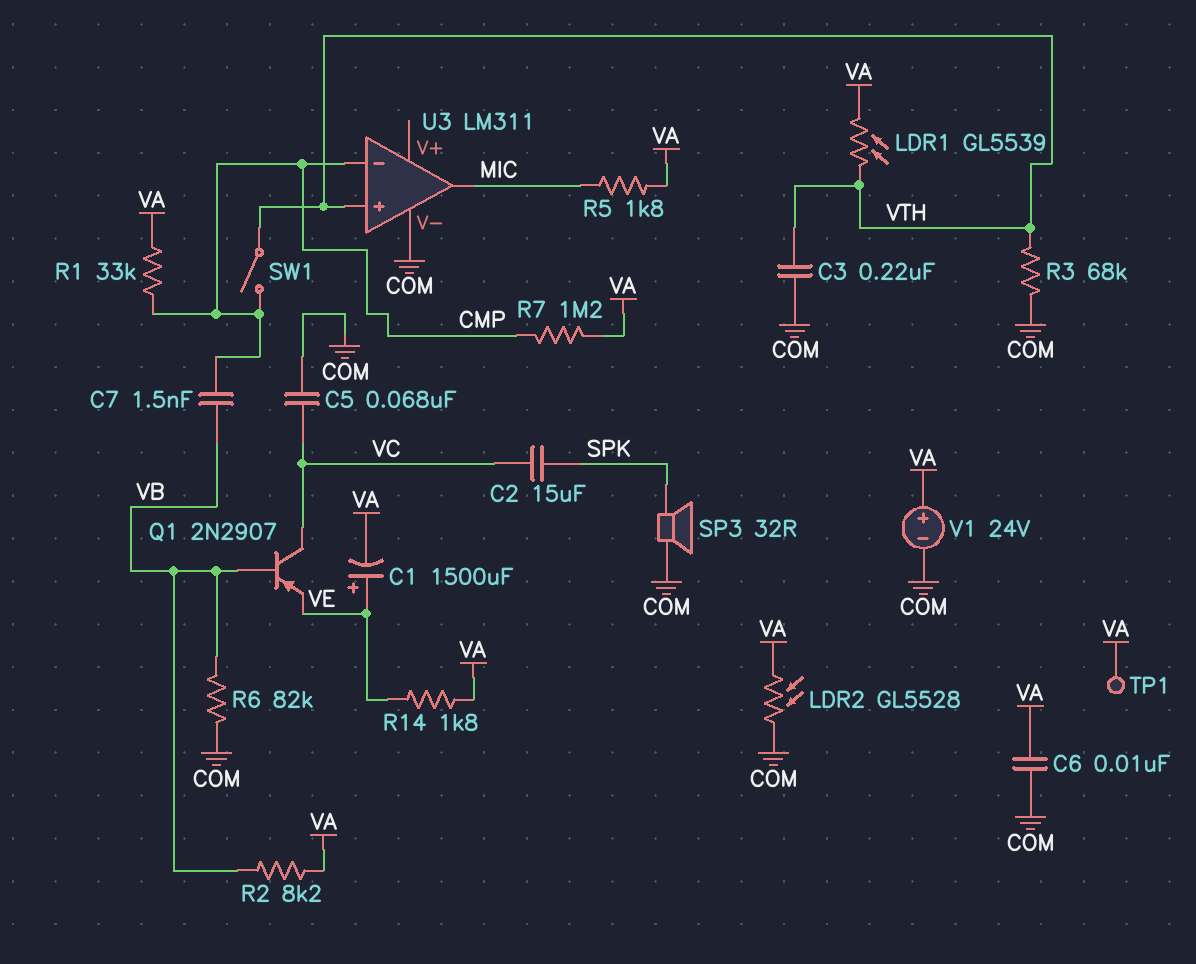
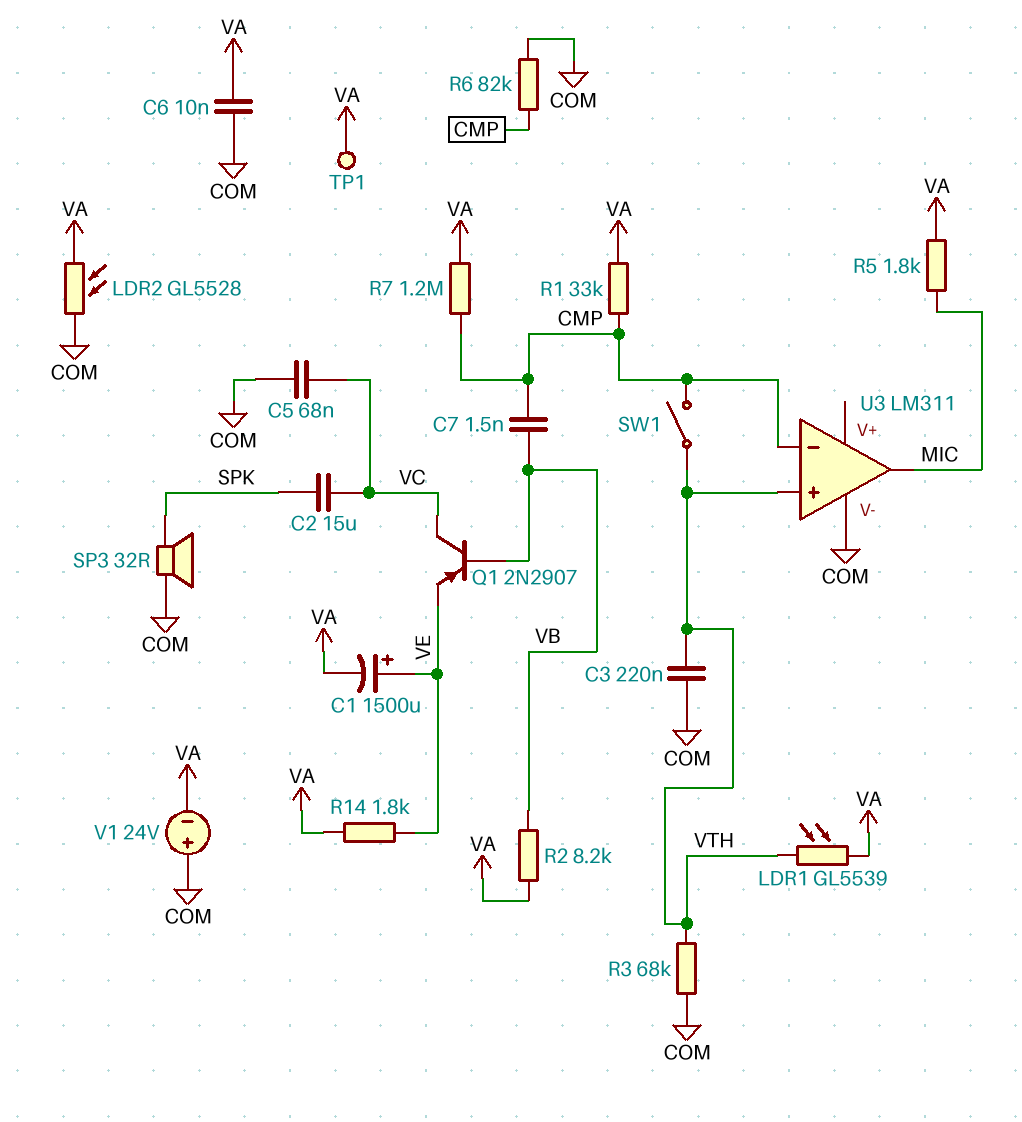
R6: 82k (COM, VB) -> 82k (CMP, COM)
V1: 24V (plus VA, minus COM) -> 24V (plus COM, minus VA)

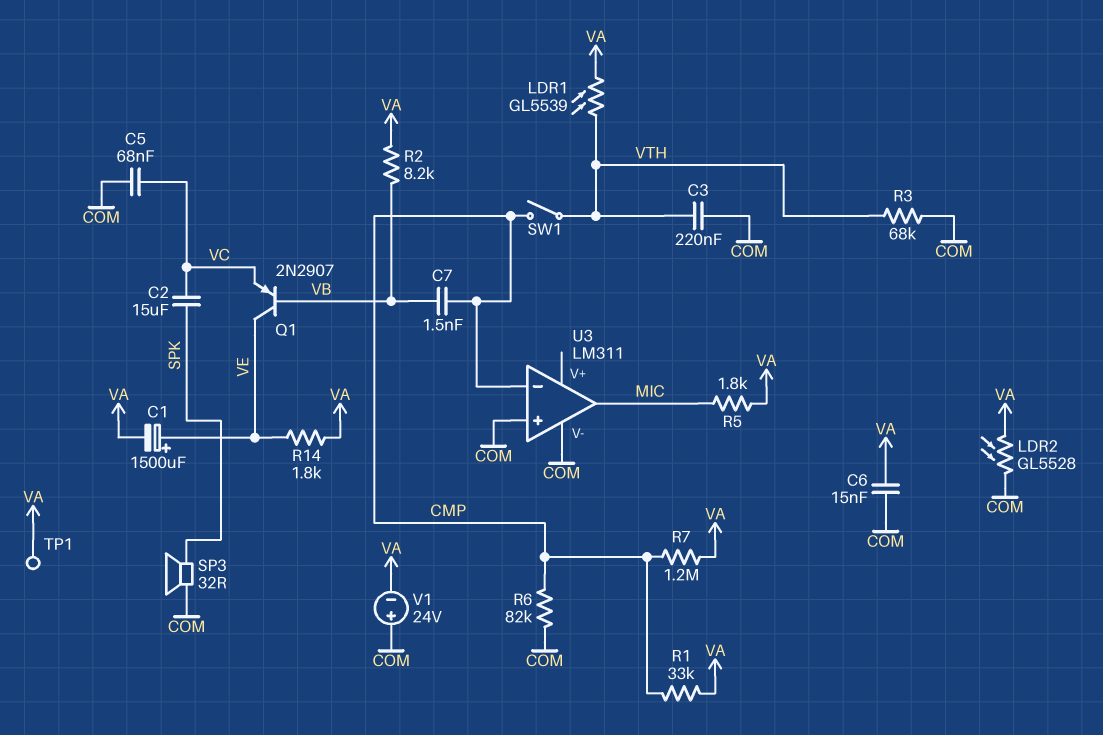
C6: 10nF (COM, VA) -> 15nF (COM, VA)
Q1: PNP 2N2907 (B VB, C VC, E VE) -> PNP 2N2907 (B VB, C VE, E VC)
U3 pin in+: VTH -> COM

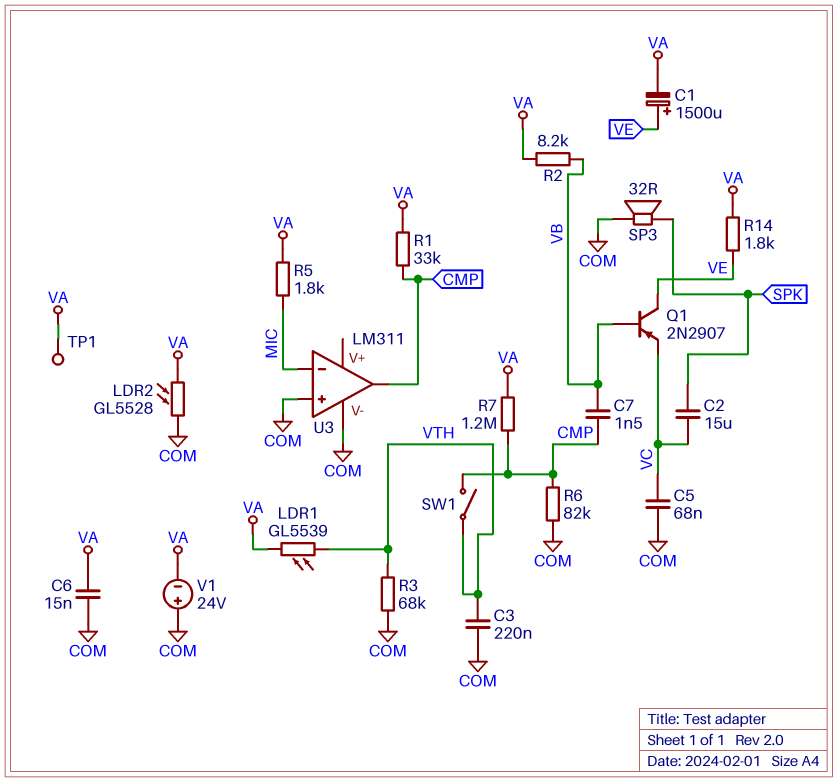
U3 pin in-: CMP -> MIC
U3 pin out: MIC -> CMP

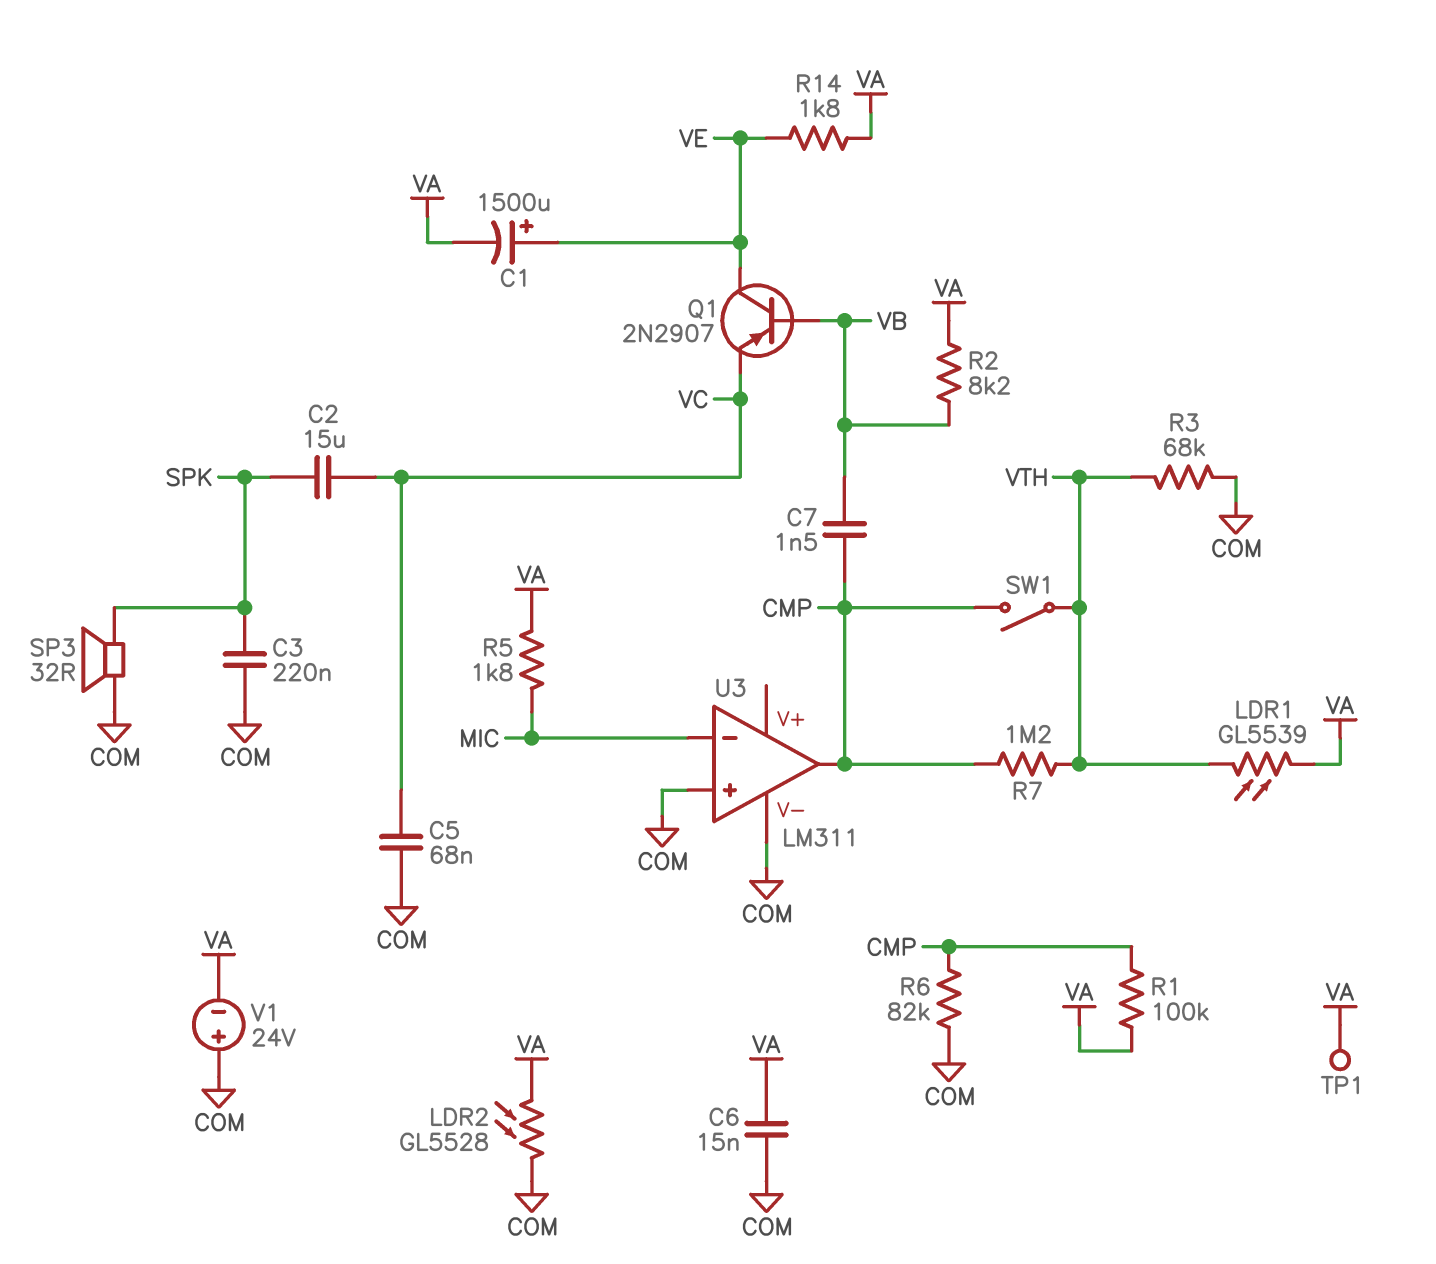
C3: 220nF (COM, VTH) -> 220nF (COM, SPK)
R1: 33k (CMP, VA) -> 100k (CMP, VA)
R7: 1.2M (CMP, VA) -> 1.2M (CMP, VTH)

